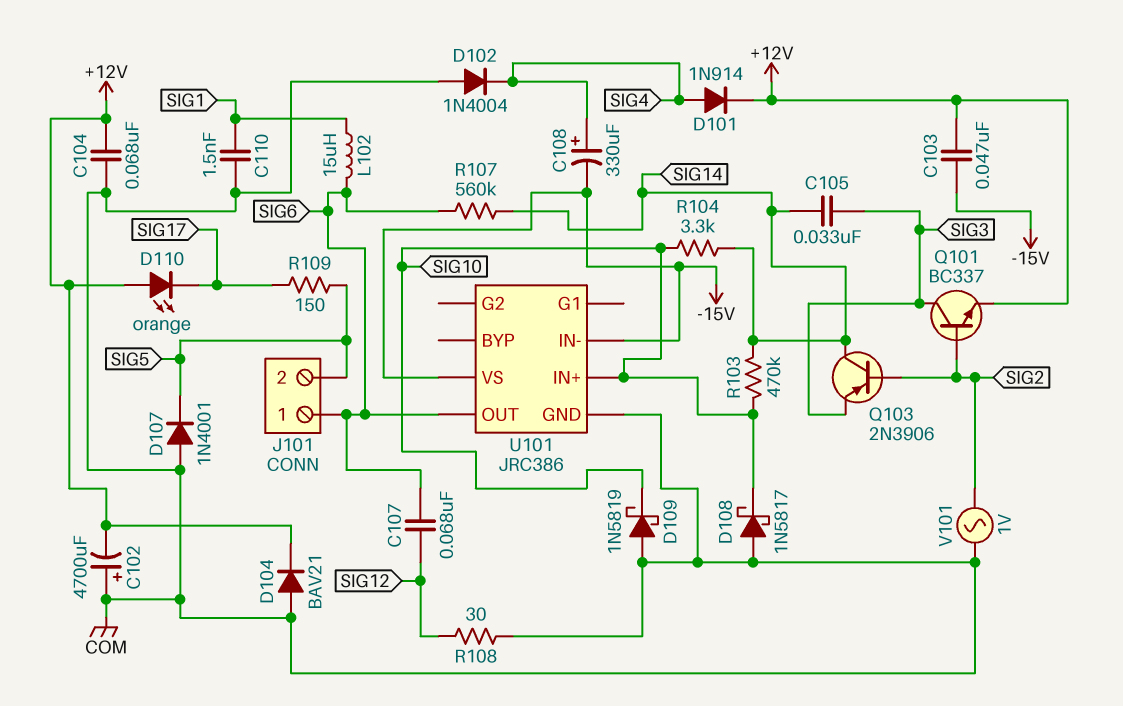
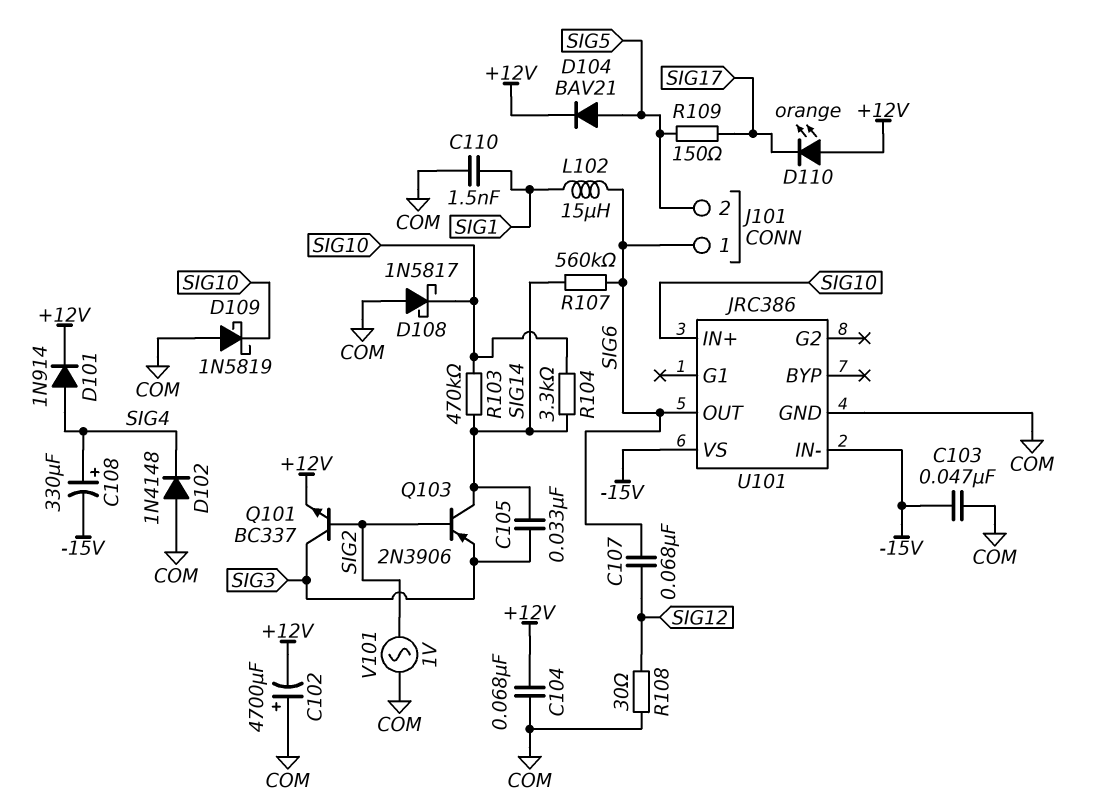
C103: 47nF (+12V, -15V) -> 47nF (-15V, COM)
D102: diode 1N4004 (A COM, K SIG4) -> diode 1N4148 (A COM, K SIG4)
D104: diode BAV21 (A COM, K +12V) -> diode BAV21 (A SIG5, K +12V)
D107: diode 1N4001 (A COM, K SIG5) -> none

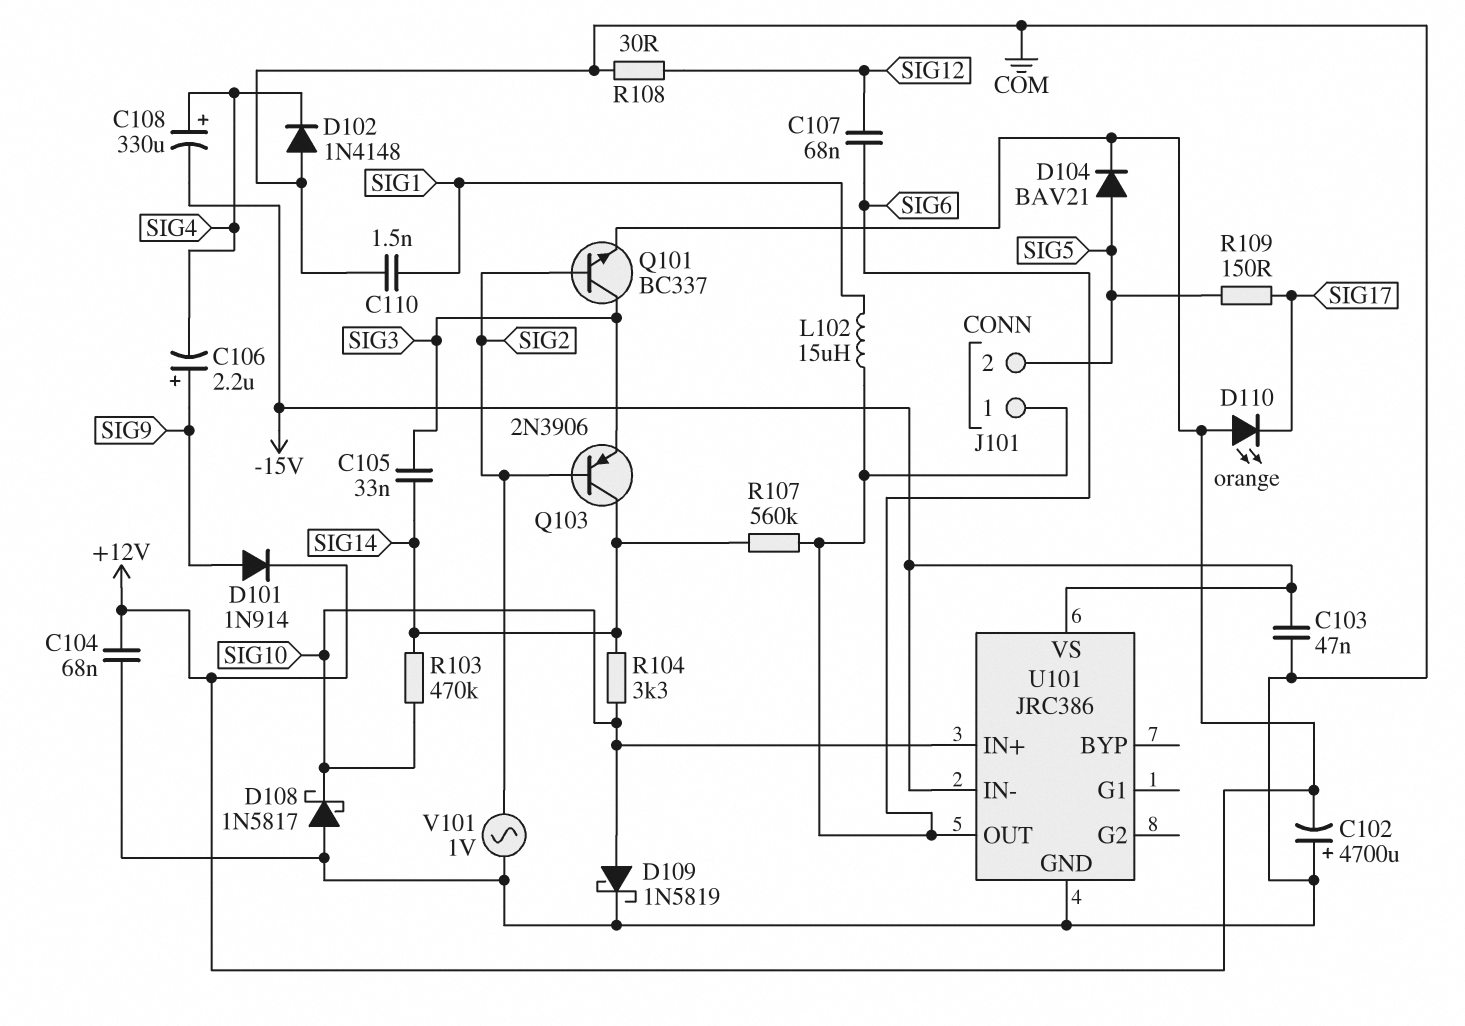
C106: none -> 2.2uF (plus SIG9, minus SIG4)
D101: diode 1N914 (A SIG4, K +12V) -> diode 1N914 (A SIG9, K +12V)
D109: schottky 1N5819 (A COM, K SIG10) -> schottky 1N5819 (A SIG10, K COM)

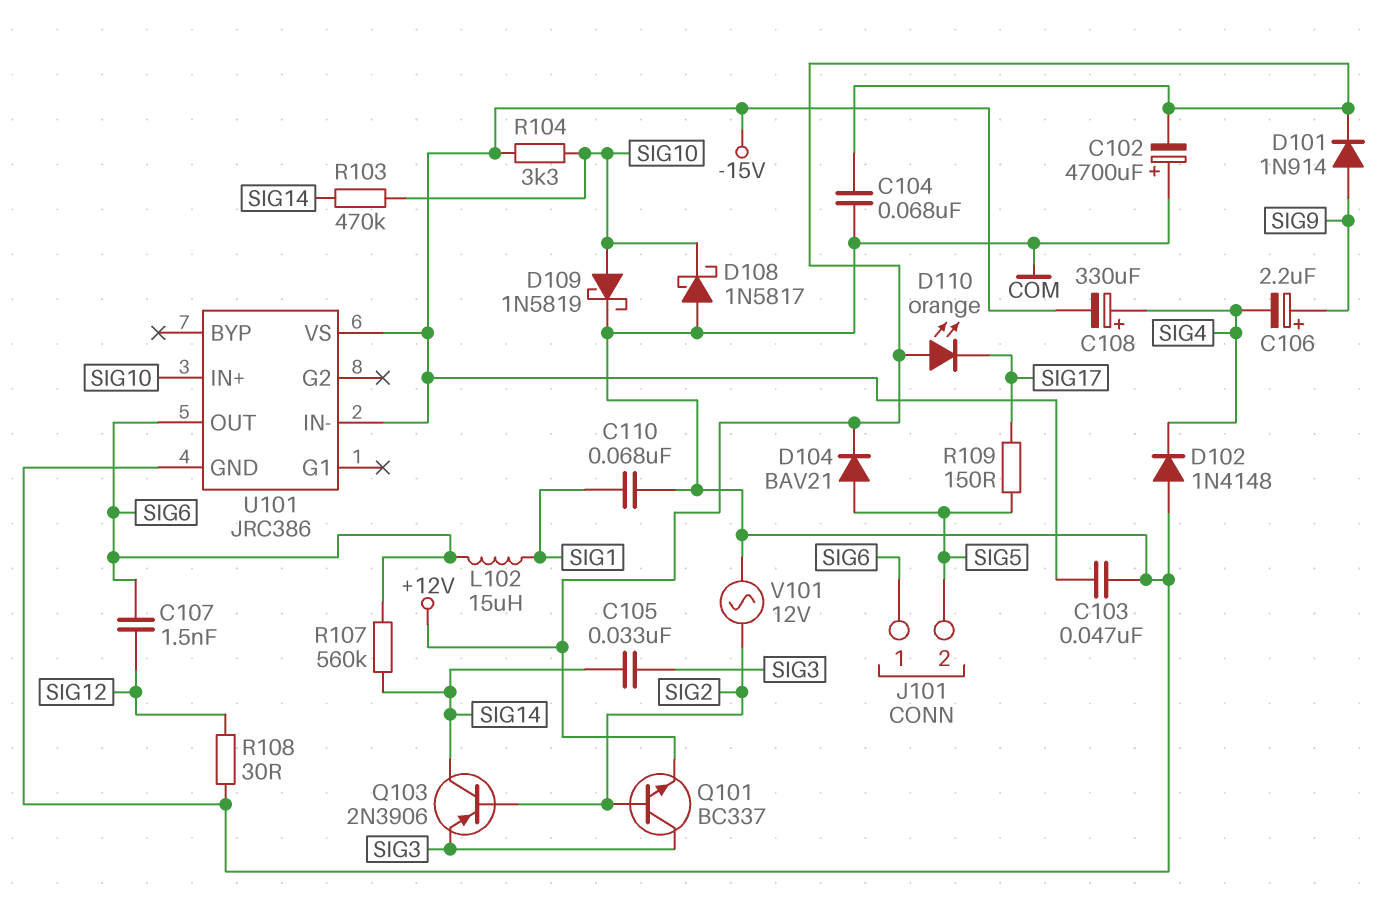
C107: 68nF (SIG6, SIG12) -> 1.5nF (SIG6, SIG12)
C110: 1.5nF (COM, SIG1) -> 68nF (COM, SIG1)
R104: 3.3k (SIG10, SIG14) -> 3.3k (-15V, SIG10)
V101: AC 1V (COM, SIG2) -> AC 12V (COM, SIG2)

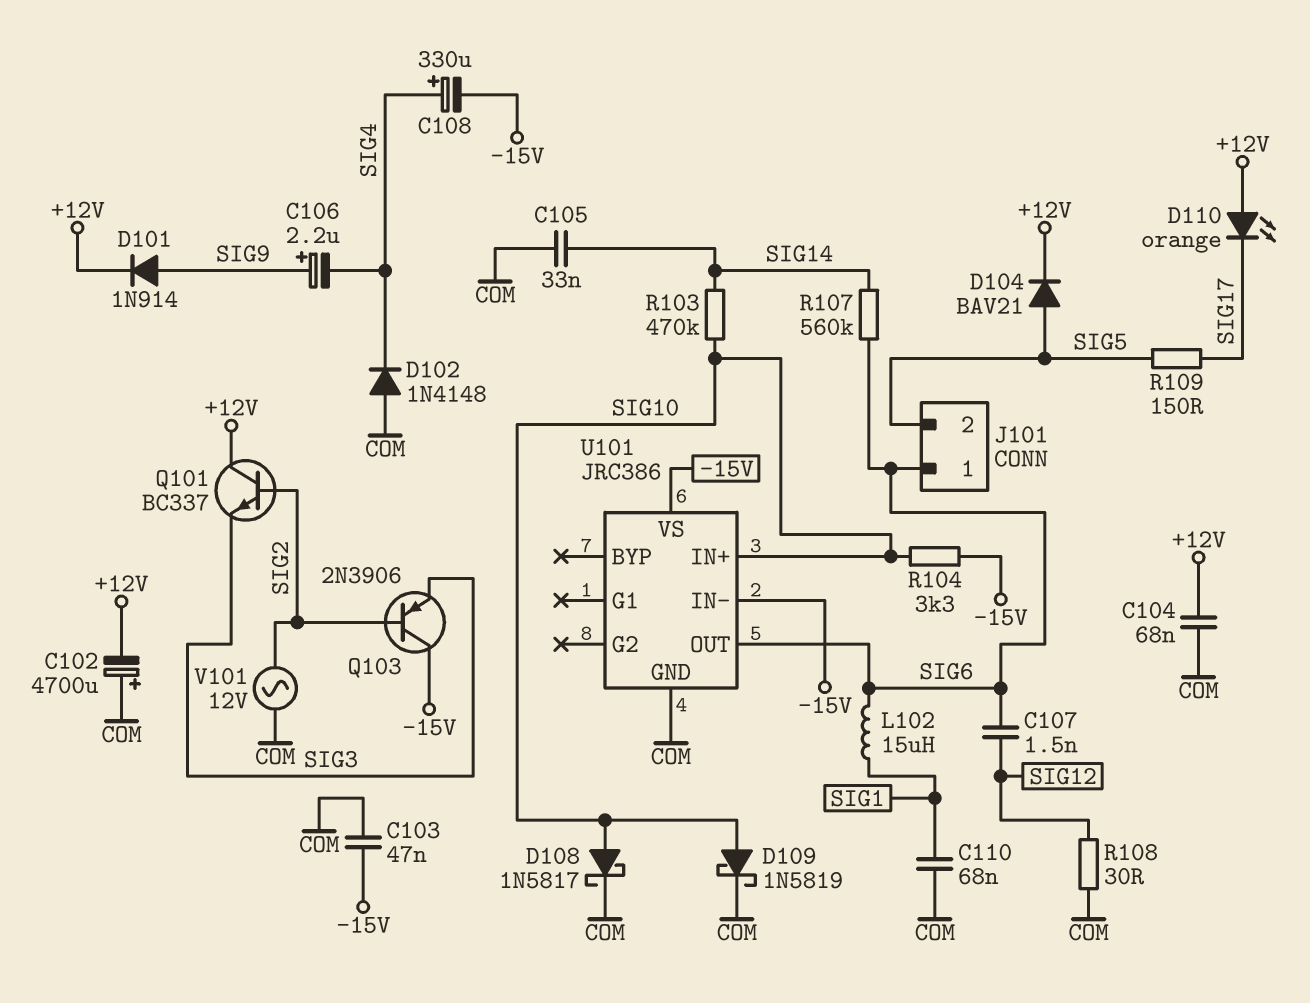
C105: 33nF (SIG3, SIG14) -> 33nF (COM, SIG14)
D108: schottky 1N5817 (A COM, K SIG10) -> schottky 1N5817 (A SIG10, K COM)
Q101: NPN BC337 (B SIG2, C SIG3, E +12V) -> NPN BC337 (B SIG2, C +12V, E SIG3)
Q103: PNP 2N3906 (B SIG2, C SIG14, E SIG3) -> PNP 2N3906 (B SIG2, C -15V, E SIG3)

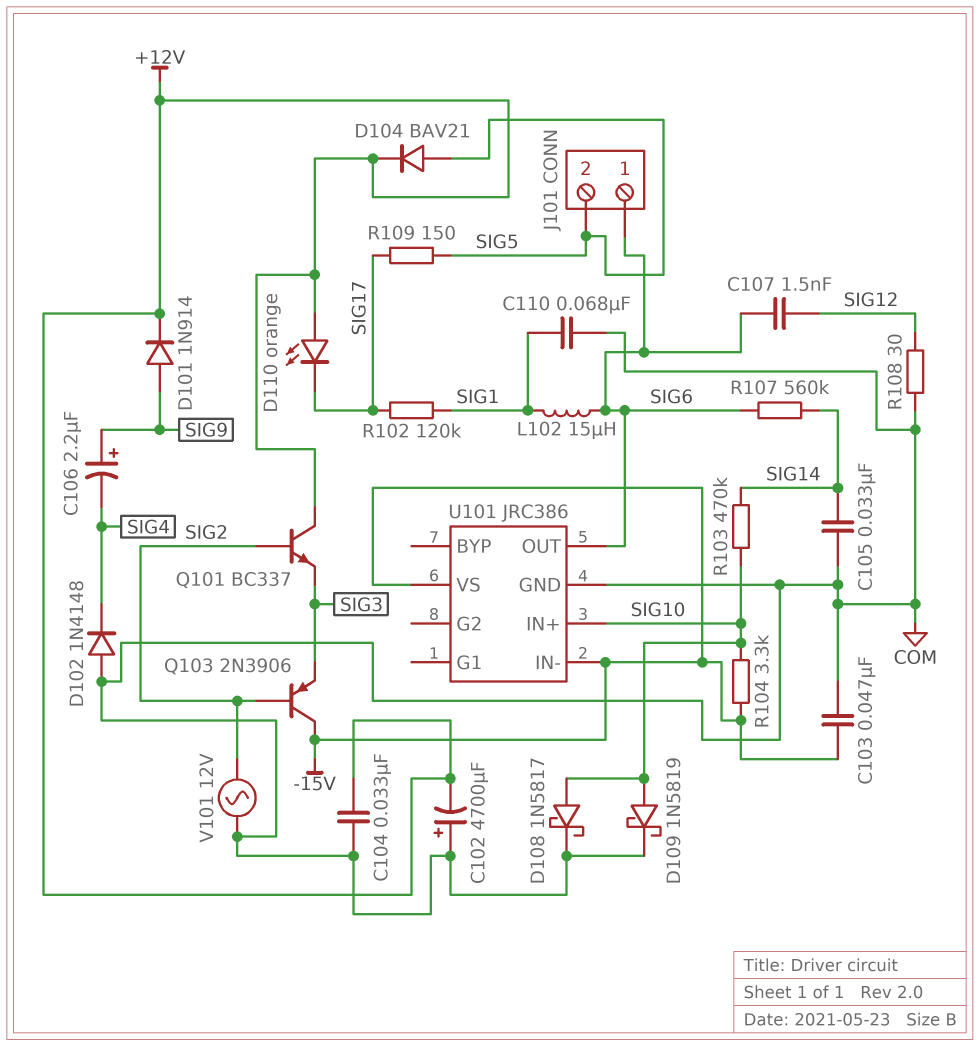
C104: 68nF (+12V, COM) -> 33nF (+12V, COM)
C108: 330uF (plus SIG4, minus -15V) -> none
R102: none -> 120k (SIG1, SIG17)

